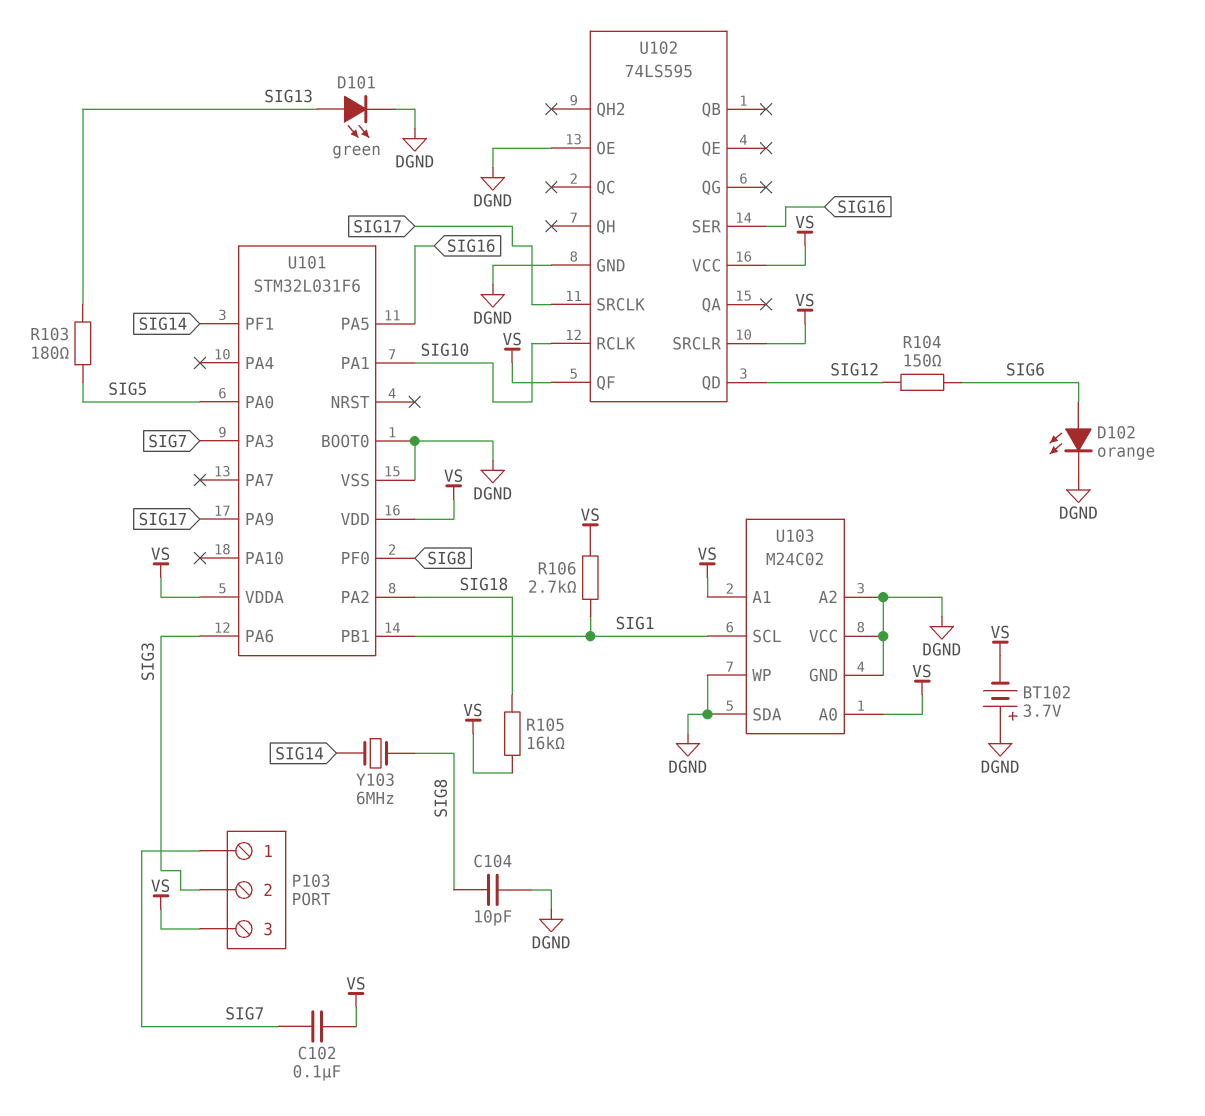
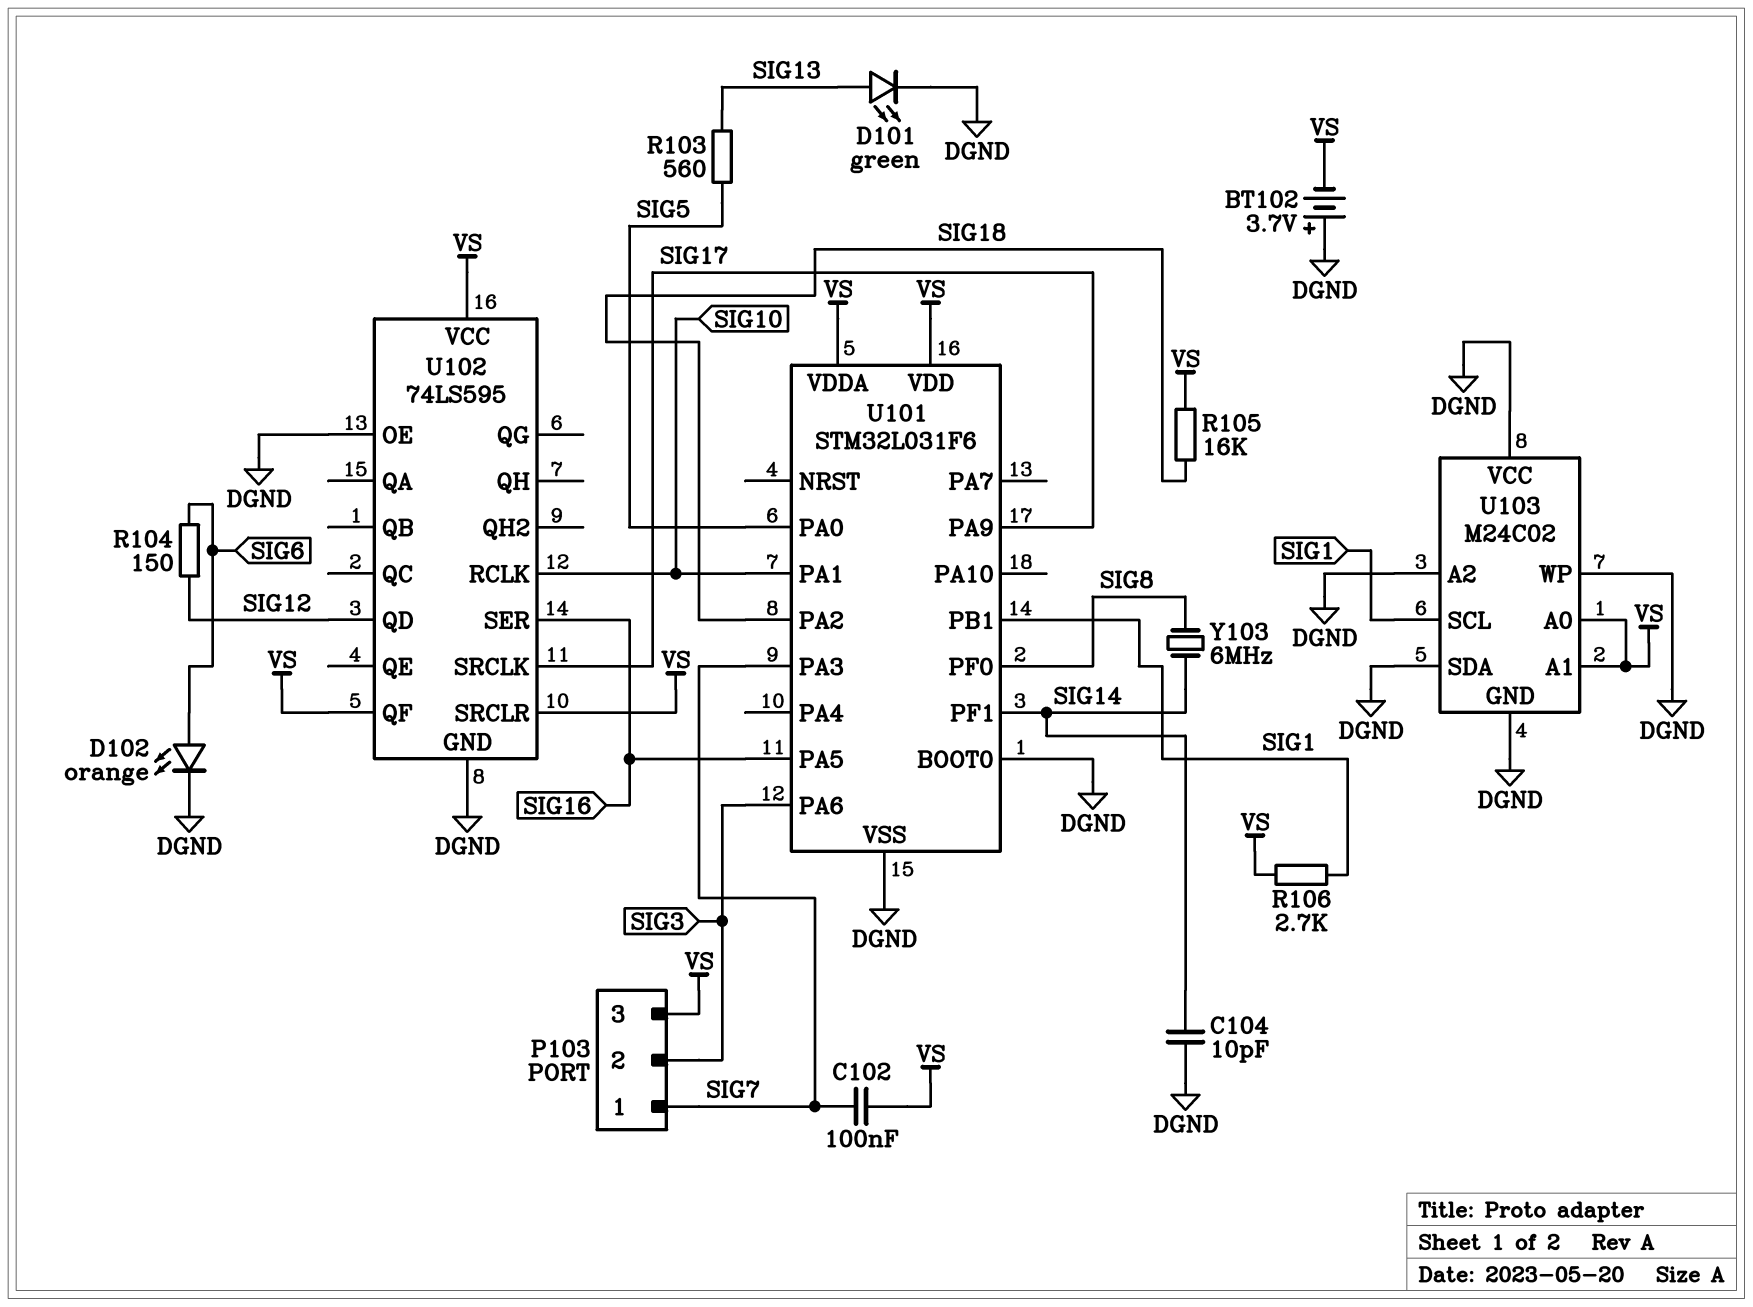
C104: 10pF (DGND, SIG8) -> 10pF (DGND, SIG14)
R103: 180 (SIG5, SIG13) -> 560 (SIG5, SIG13)

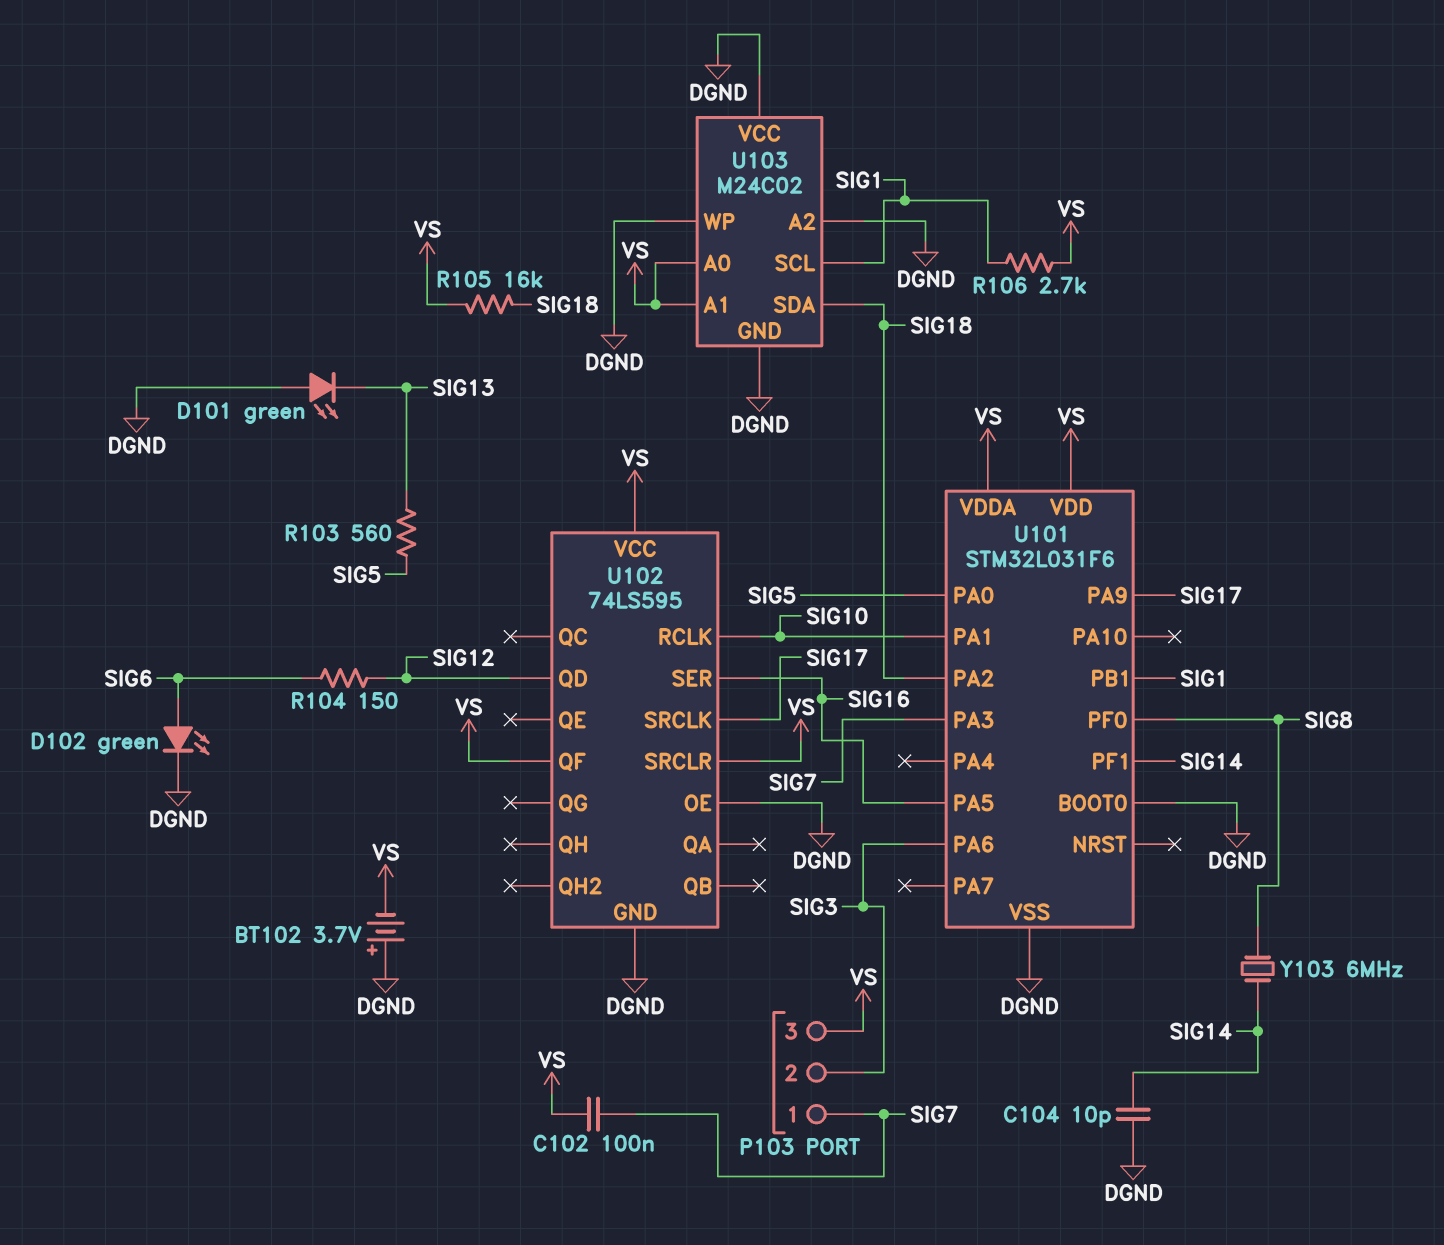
D101: LED green (A SIG13, K DGND) -> LED green (A DGND, K SIG13)
D102: LED orange (A SIG6, K DGND) -> LED green (A SIG6, K DGND)
U103 pin SDA: DGND -> SIG18

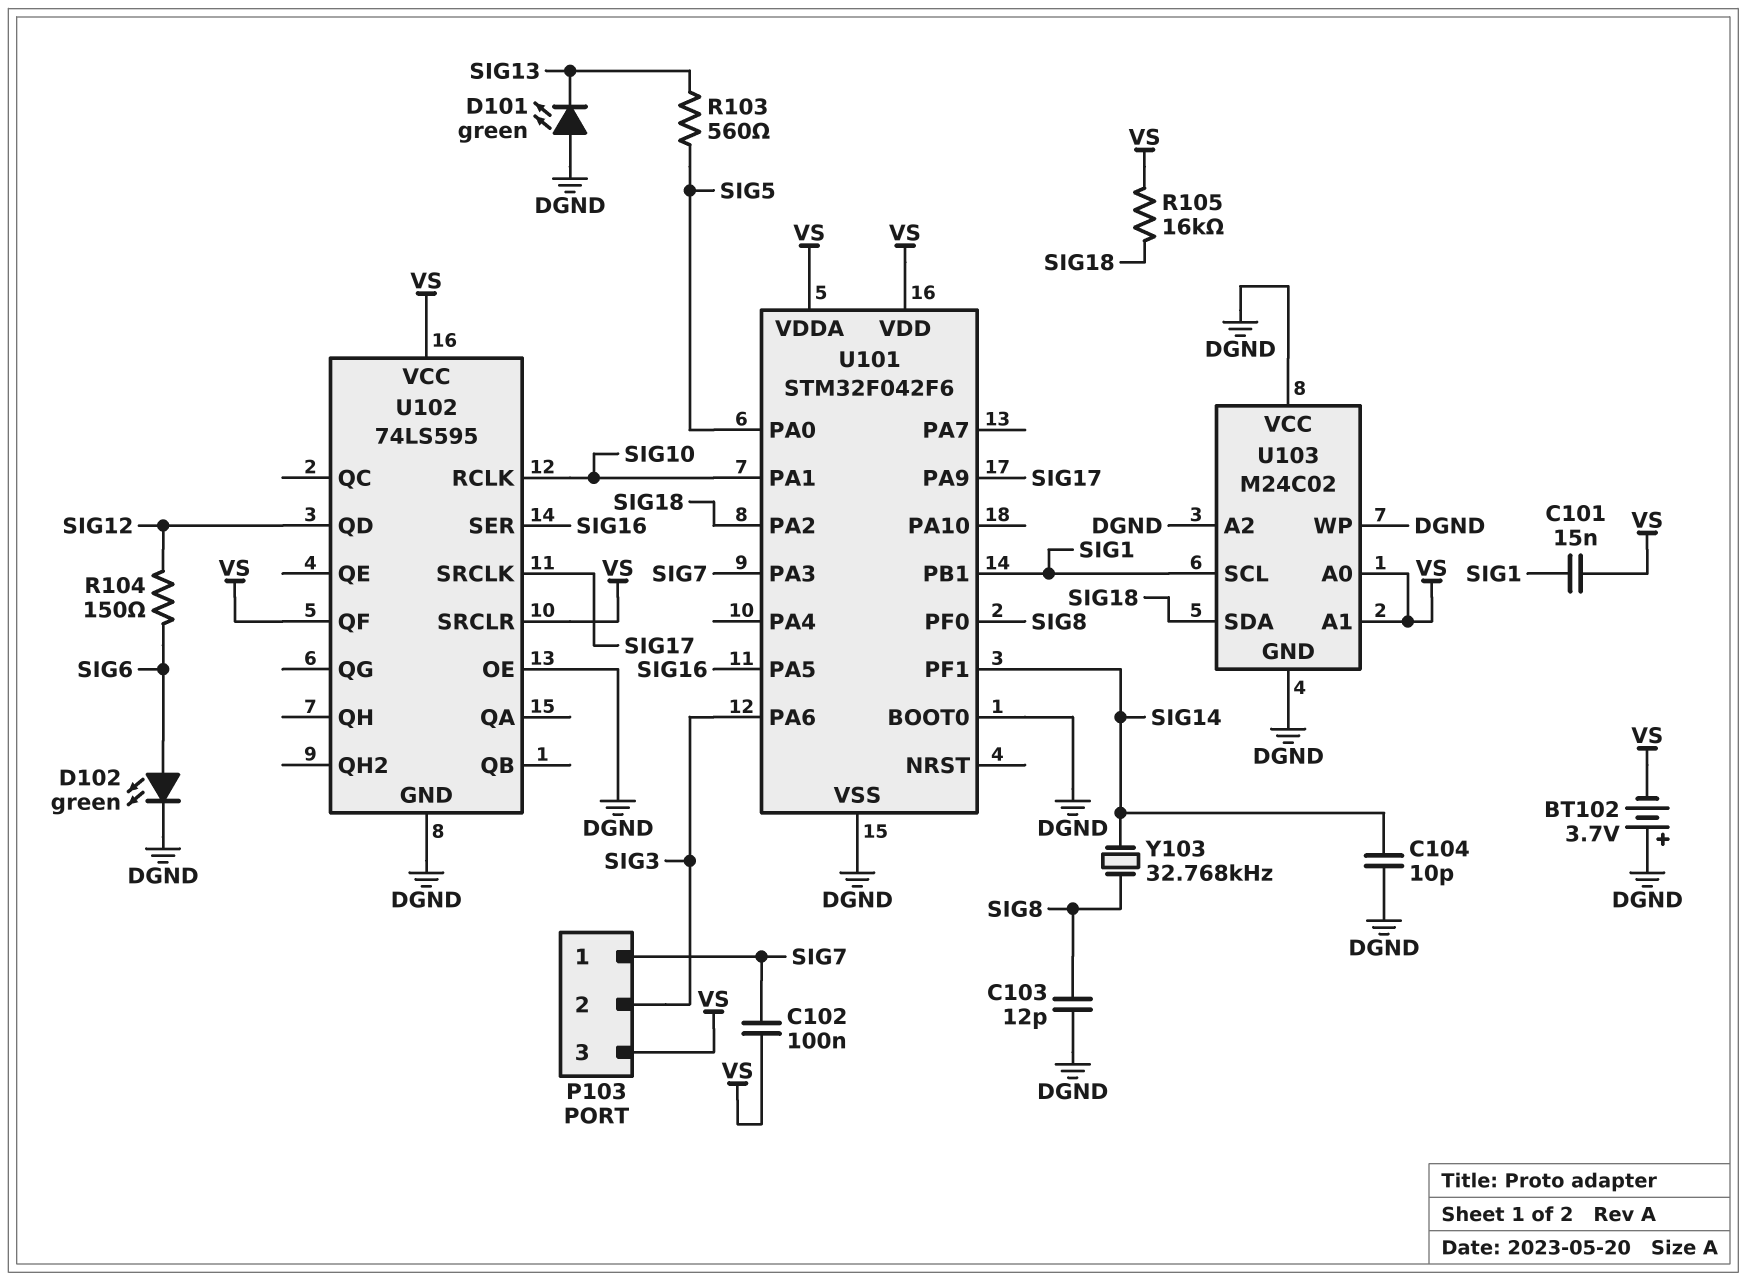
C101: none -> 15nF (SIG1, VS)
C103: none -> 12pF (DGND, SIG8)
R106: 2.7k (SIG1, VS) -> none
U101: STM32L031F6 -> STM32F042F6
Y103: 6MHz (SIG8, SIG14) -> 32.768kHz (SIG8, SIG14)

